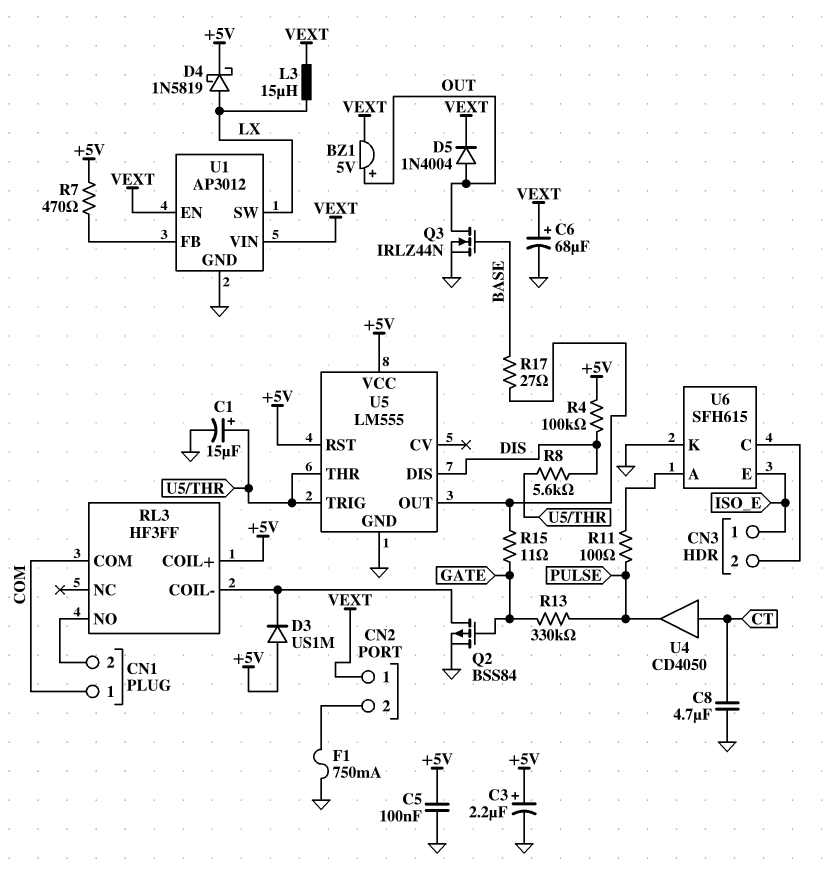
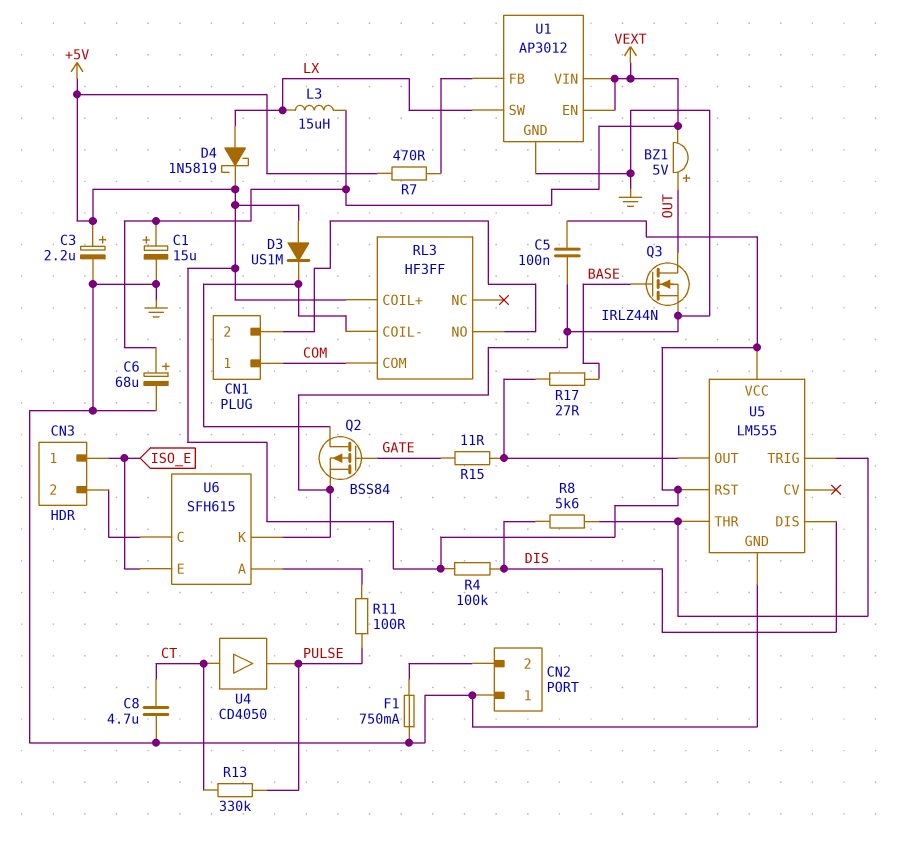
C1: 15uF (plus U5/THR, minus GND) -> 15uF (plus VEXT, minus GND)
CN2 pin 1: VEXT -> GND
D5: diode 1N4004 (A OUT, K VEXT) -> none
R13: 330k (GATE, PULSE) -> 330k (CT, PULSE)

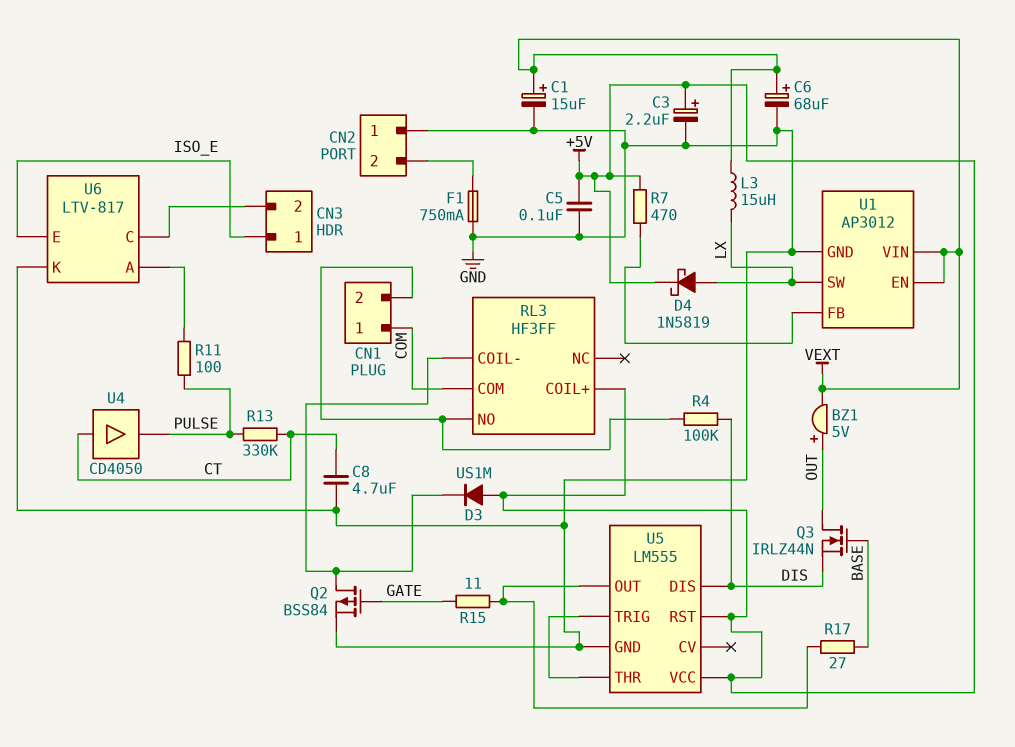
Q3: NMOS IRLZ44N (G BASE, D OUT, S GND) -> NMOS IRLZ44N (G BASE, D OUT, S DIS)
R4: 100k (+5V, DIS) -> 100k (CN1/2, DIS)
R8: 5.6k (DIS, U5/THR) -> none
U6: SFH615 -> LTV-817

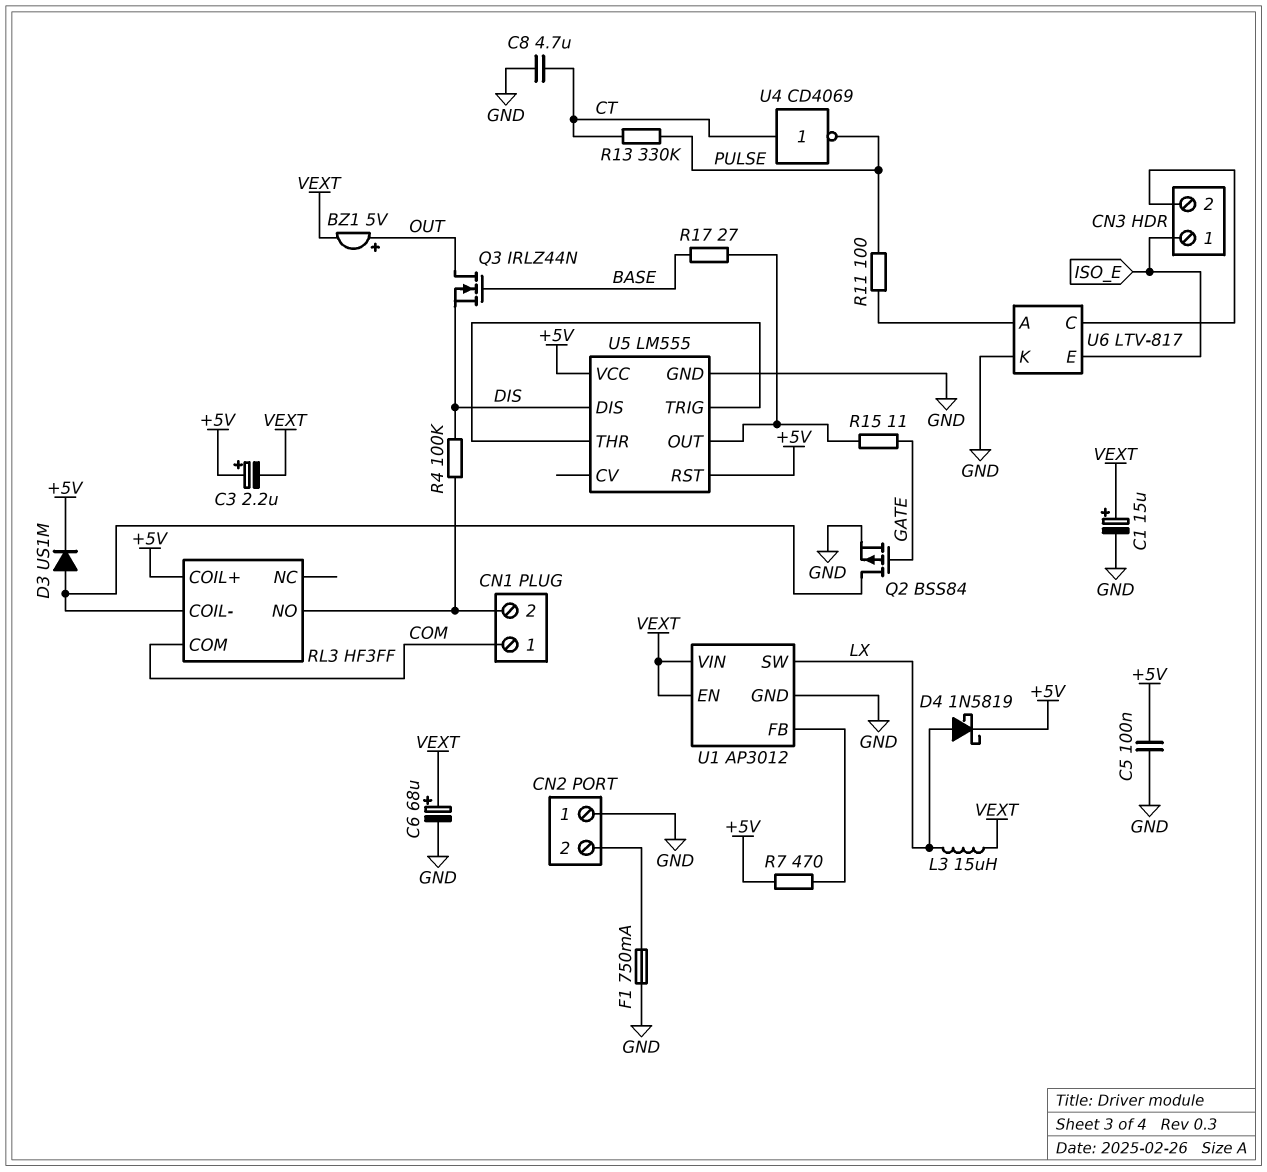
C3: 2.2uF (plus +5V, minus GND) -> 2.2uF (plus +5V, minus VEXT)
D3: diode US1M (A +5V, K RL3/COIL-) -> diode US1M (A RL3/COIL-, K +5V)
U4: buffer CD4050 (in CT, out PULSE) -> NOT CD4069 (in CT, out PULSE)

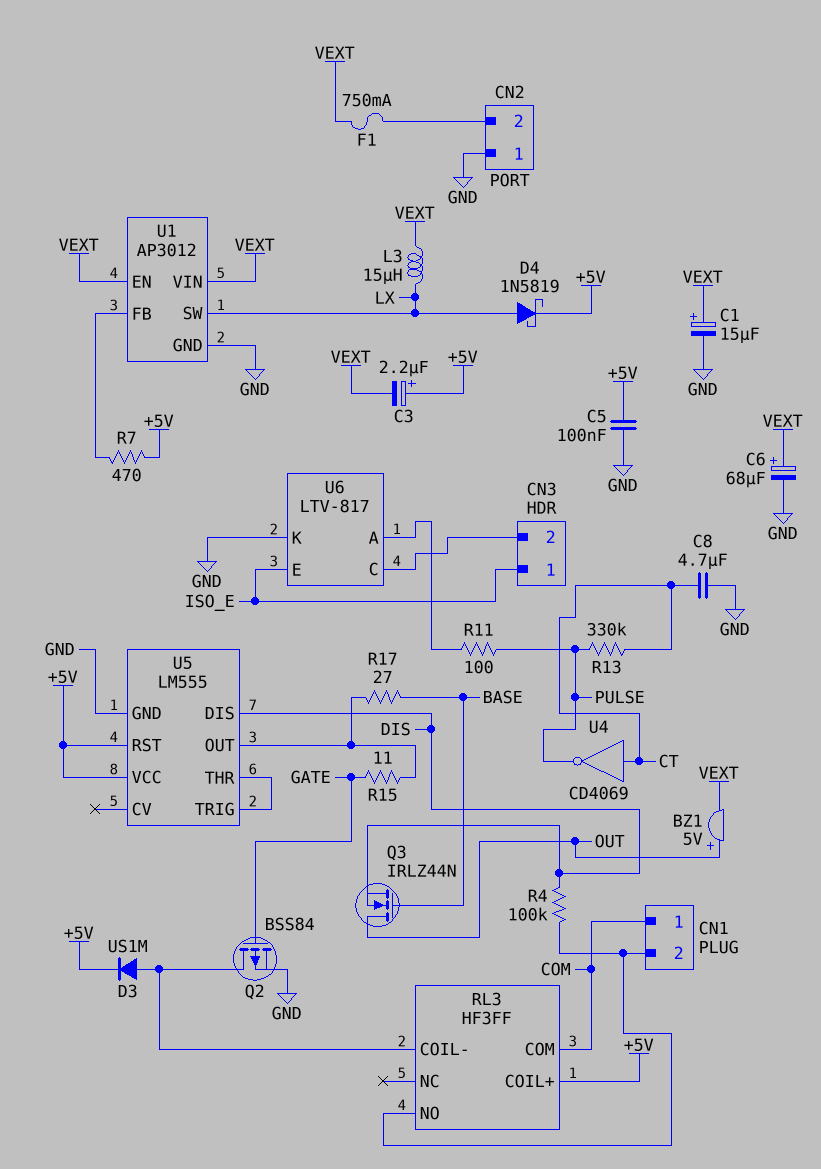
F1: 750mA (CN2/2, GND) -> 750mA (CN2/2, VEXT)

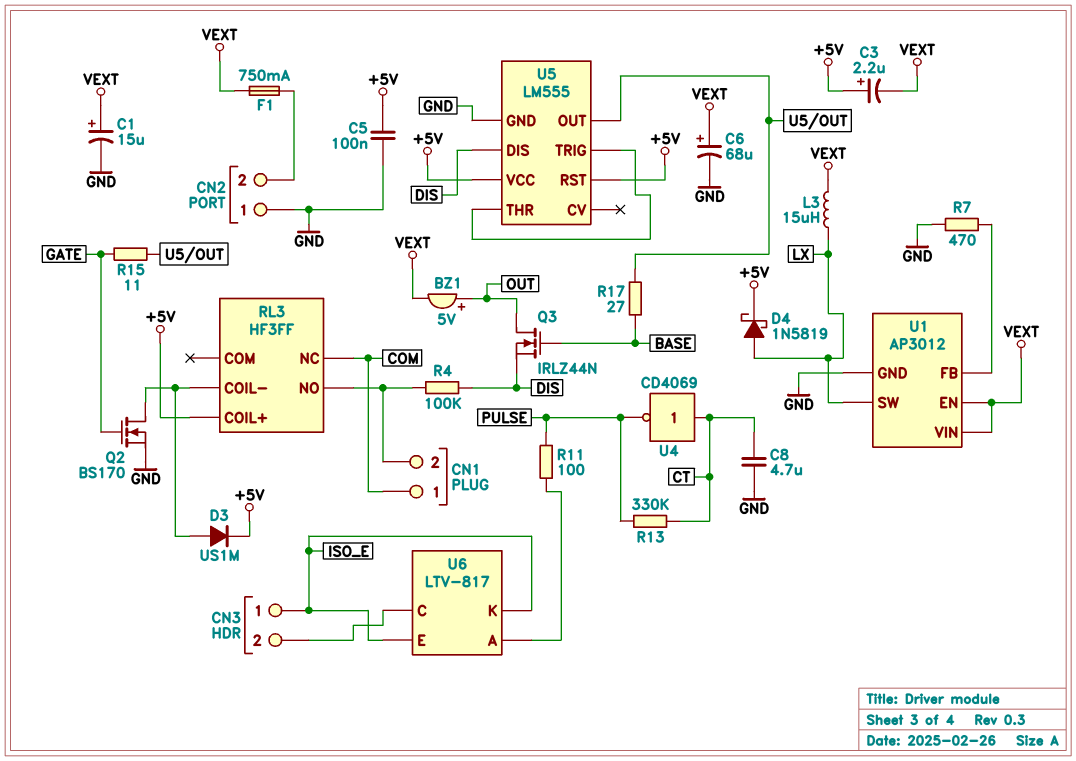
Q2: PMOS BSS84 (G GATE, D RL3/COIL-, S GND) -> NMOS BS170 (G GATE, D RL3/COIL-, S GND)
R7: 470 (+5V, U1/FB) -> 470 (GND, U1/FB)
RL3 pin COM: COM -> none
RL3 pin NC: none -> COM
U6 pin K: GND -> ISO_E

